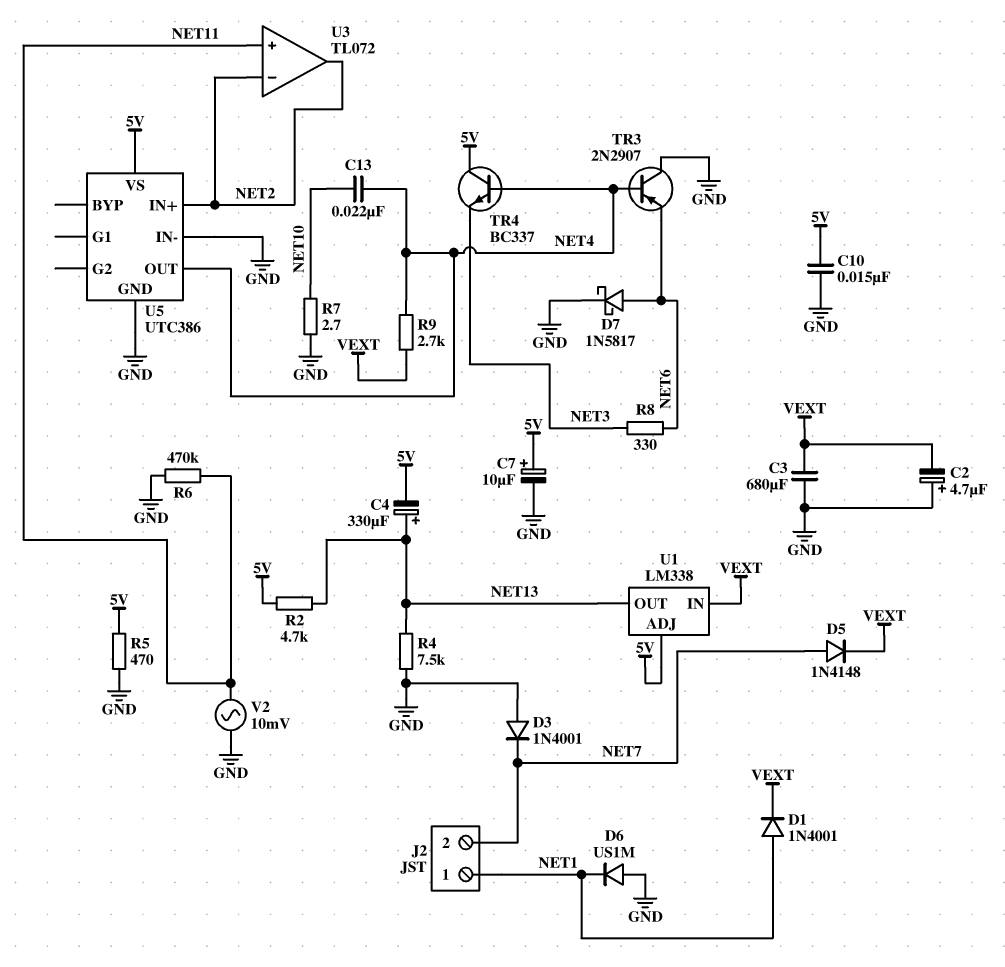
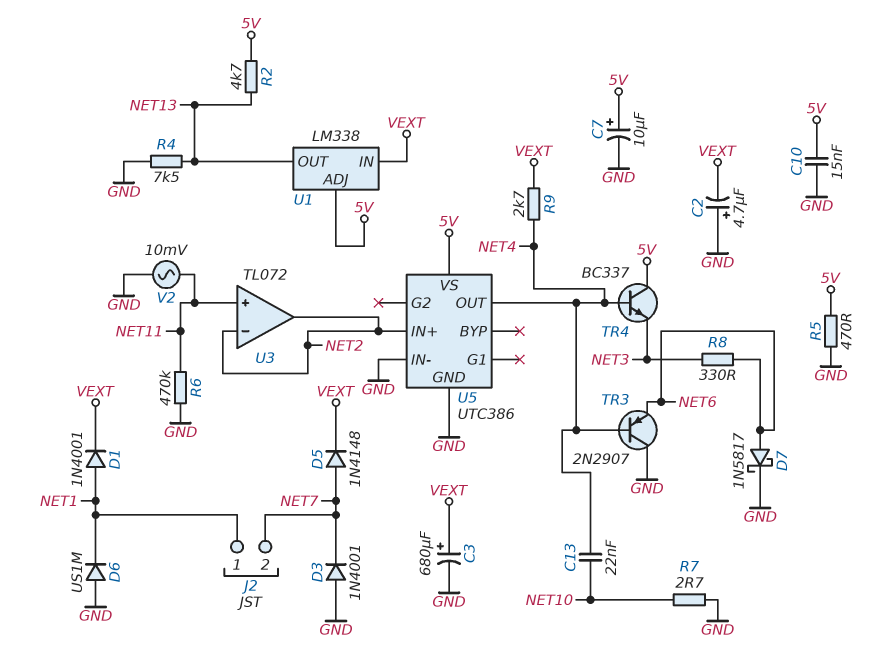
C3: 680uF (GND, VEXT) -> 680uF (plus VEXT, minus GND)
C4: 330uF (plus NET13, minus 5V) -> none

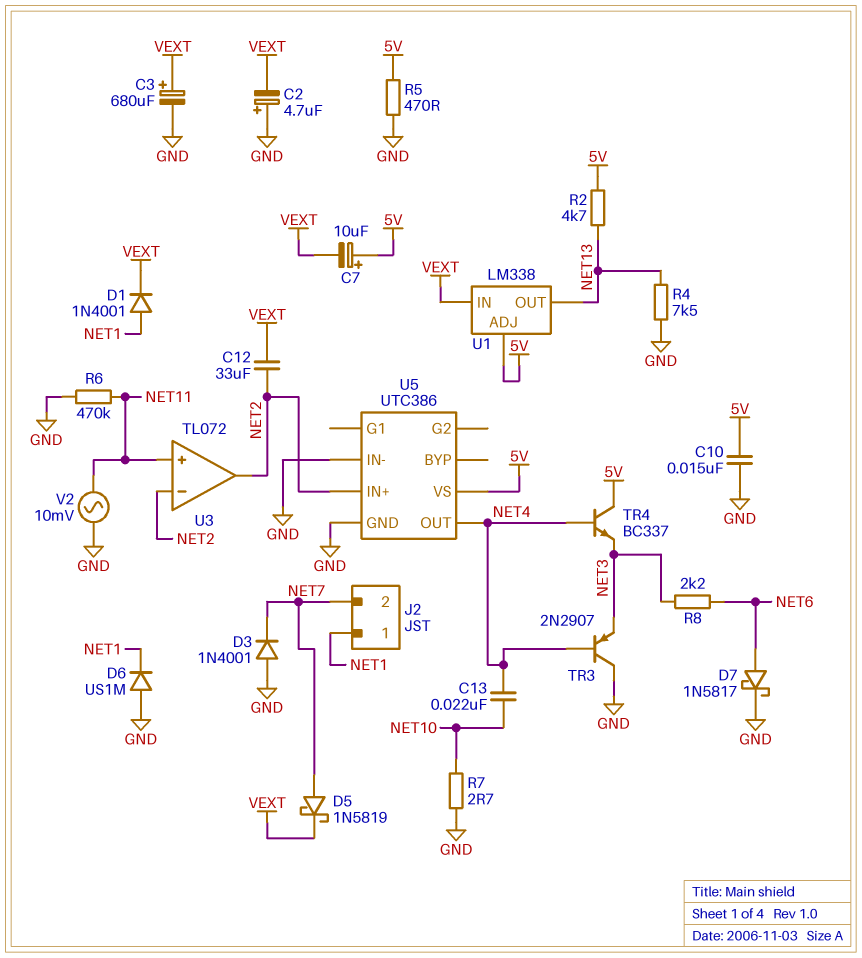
C7: 10uF (plus 5V, minus GND) -> 10uF (plus 5V, minus VEXT)
C12: none -> 33uF (NET2, VEXT)
D5: diode 1N4148 (A NET7, K VEXT) -> schottky 1N5819 (A NET7, K VEXT)
R8: 330 (NET3, NET6) -> 2.2k (NET3, NET6)
R9: 2.7k (NET4, VEXT) -> none
TR3: PNP 2N2907 (B NET4, C GND, E NET6) -> PNP 2N2907 (B NET4, C GND, E NET3)

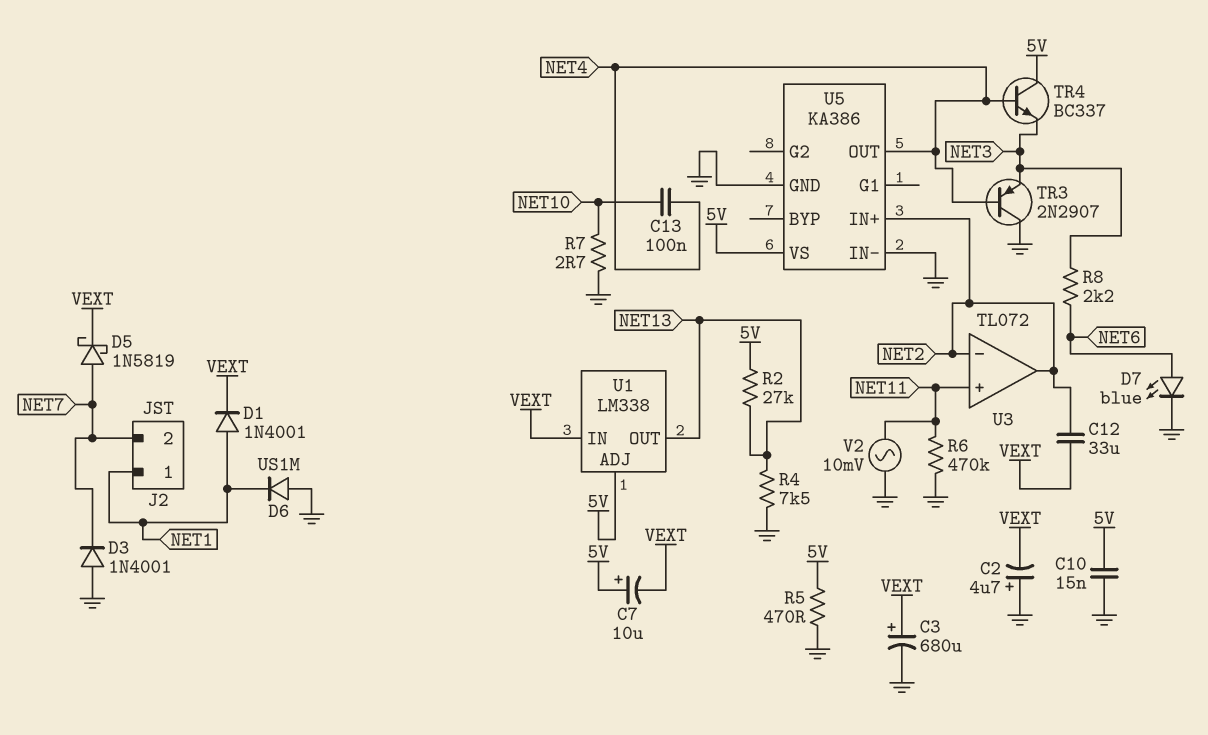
C13: 22nF (NET4, NET10) -> 100nF (NET4, NET10)
D7: schottky 1N5817 (A NET6, K GND) -> LED blue (A NET6, K GND)
R2: 4.7k (5V, NET13) -> 27k (5V, NET13)
U5: UTC386 -> KA386

